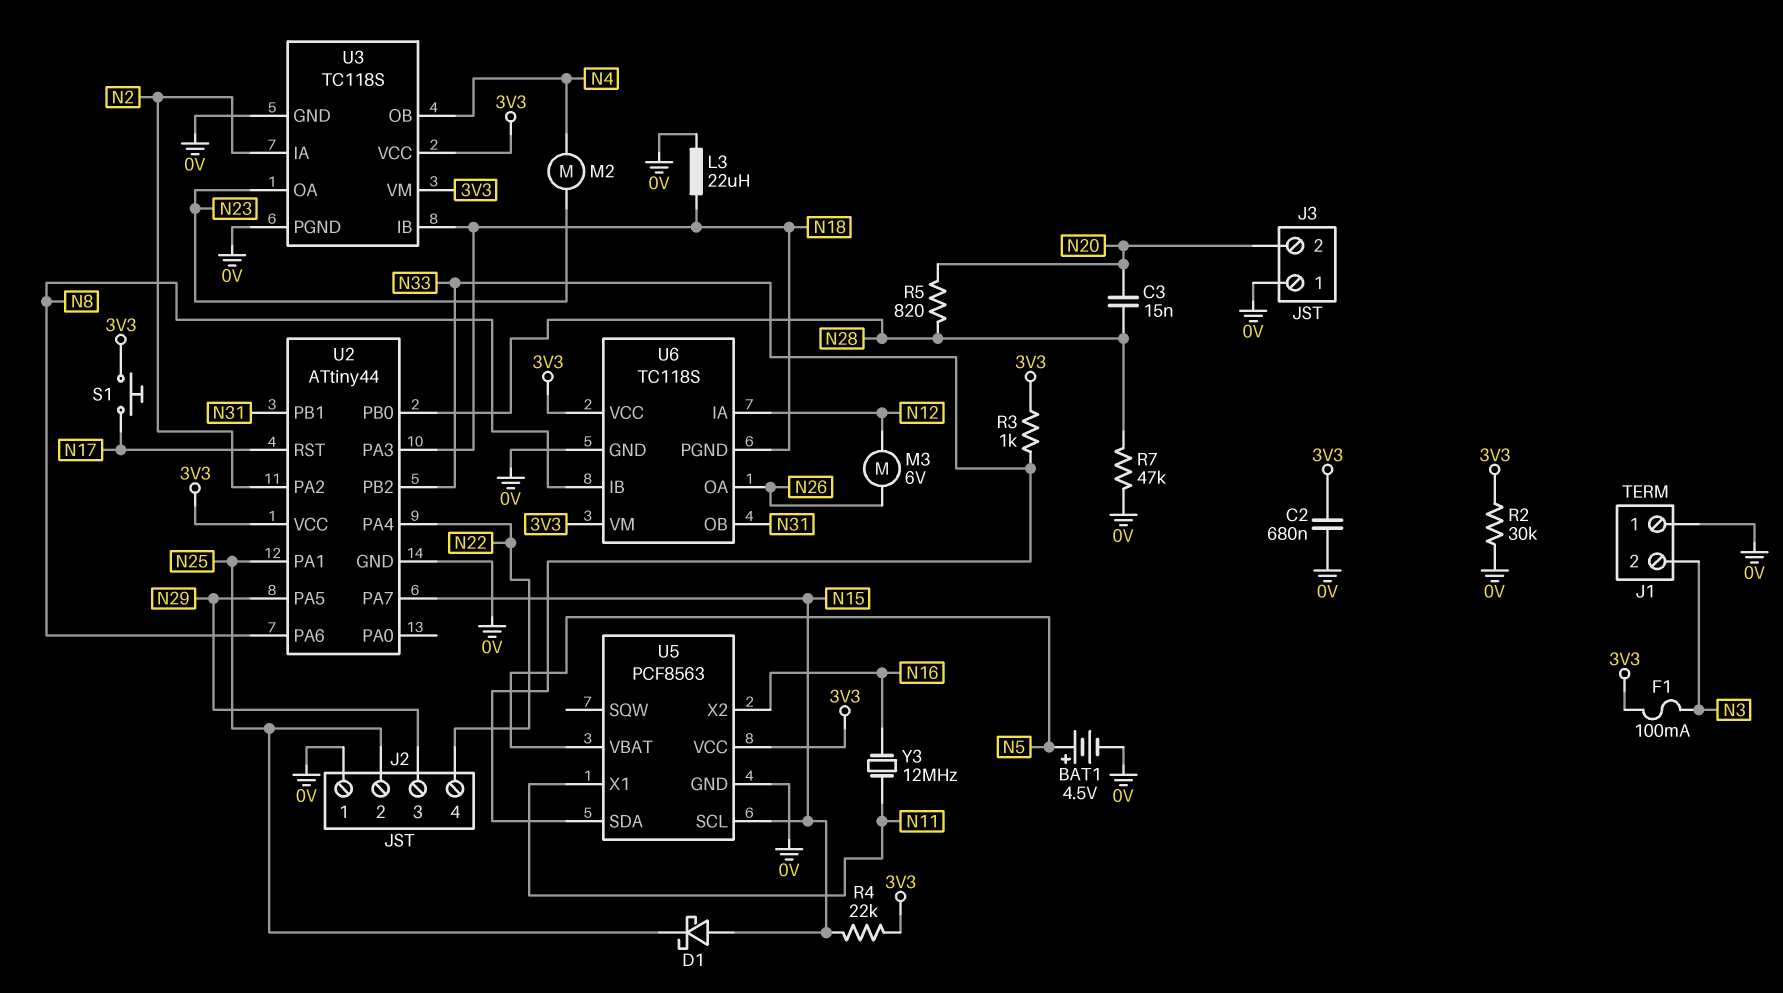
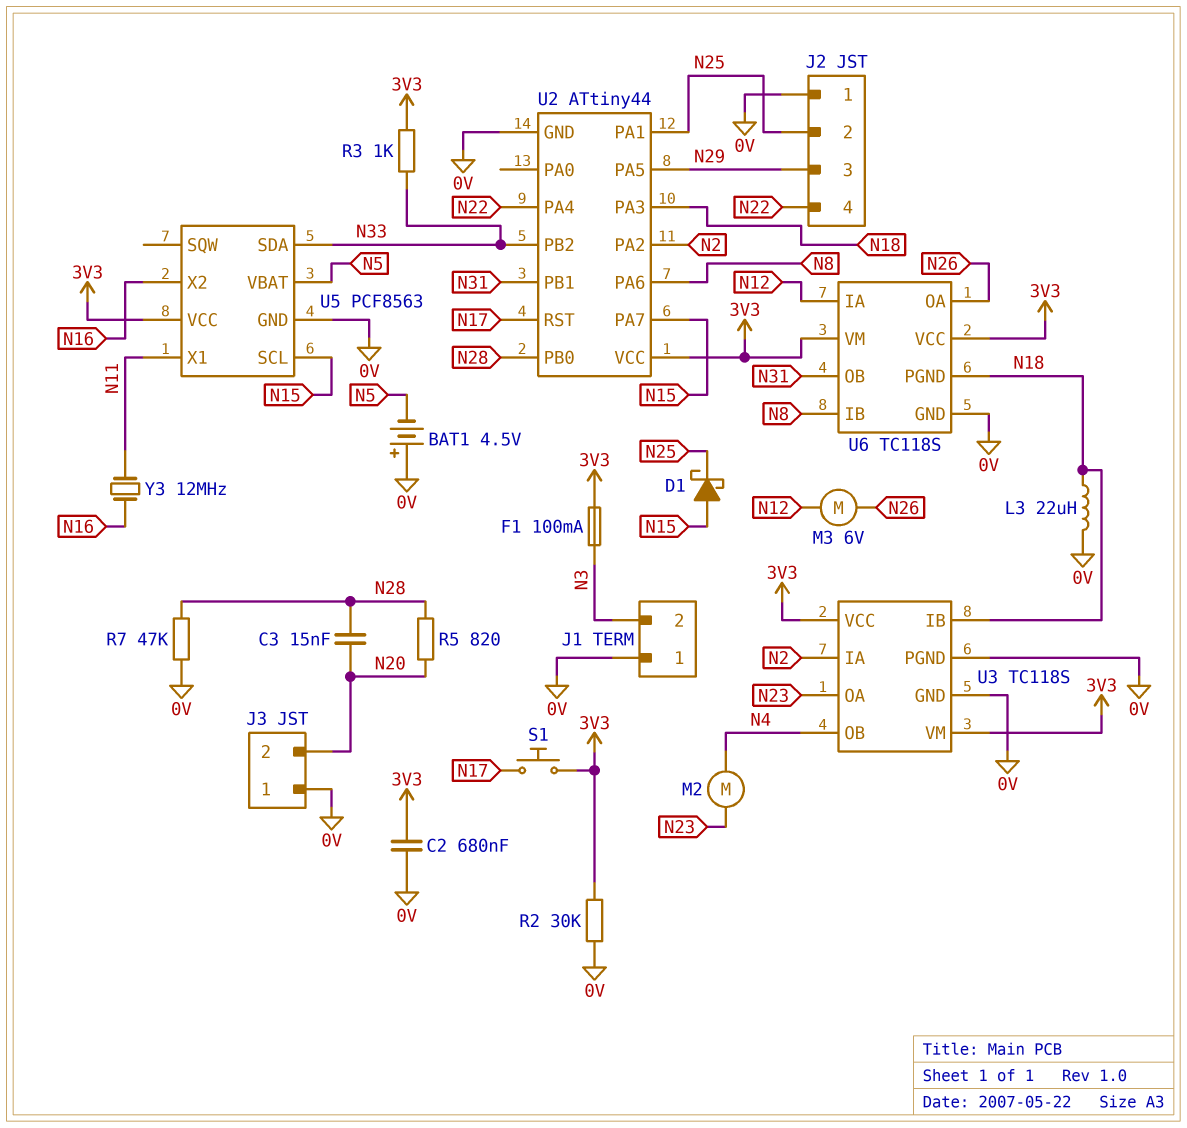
BAT1: 4.5V (plus N5, minus 0V) -> 4.5V (plus 0V, minus N5)
R4: 22k (3V3, N15) -> none

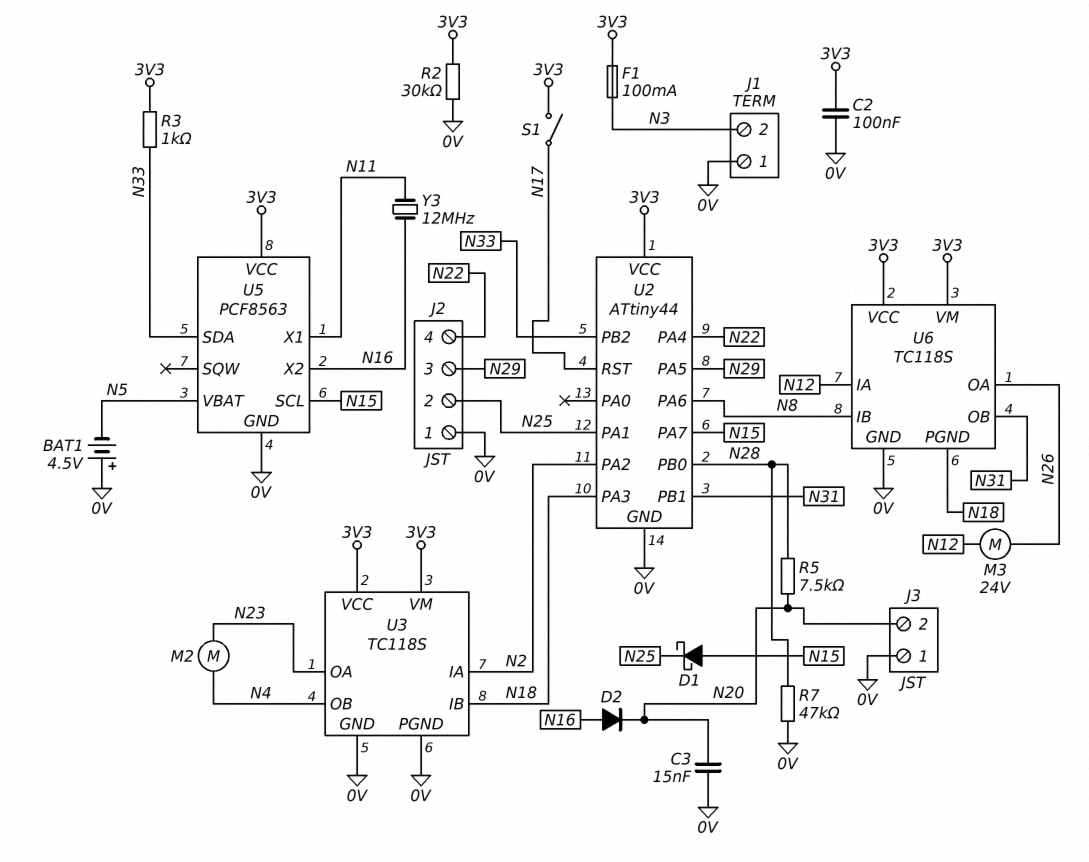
C2: 680nF (0V, 3V3) -> 100nF (0V, 3V3)
C3: 15nF (N20, N28) -> 15nF (0V, N20)
D2: none -> diode (A N16, K N20)
L3: 22uH (0V, N18) -> none
M3: motor 6V (N12, N26) -> motor 24V (N12, N26)
R5: 820 (N20, N28) -> 7.5k (N20, N28)
S1: button (3V3, N17) -> switch (3V3, N17)

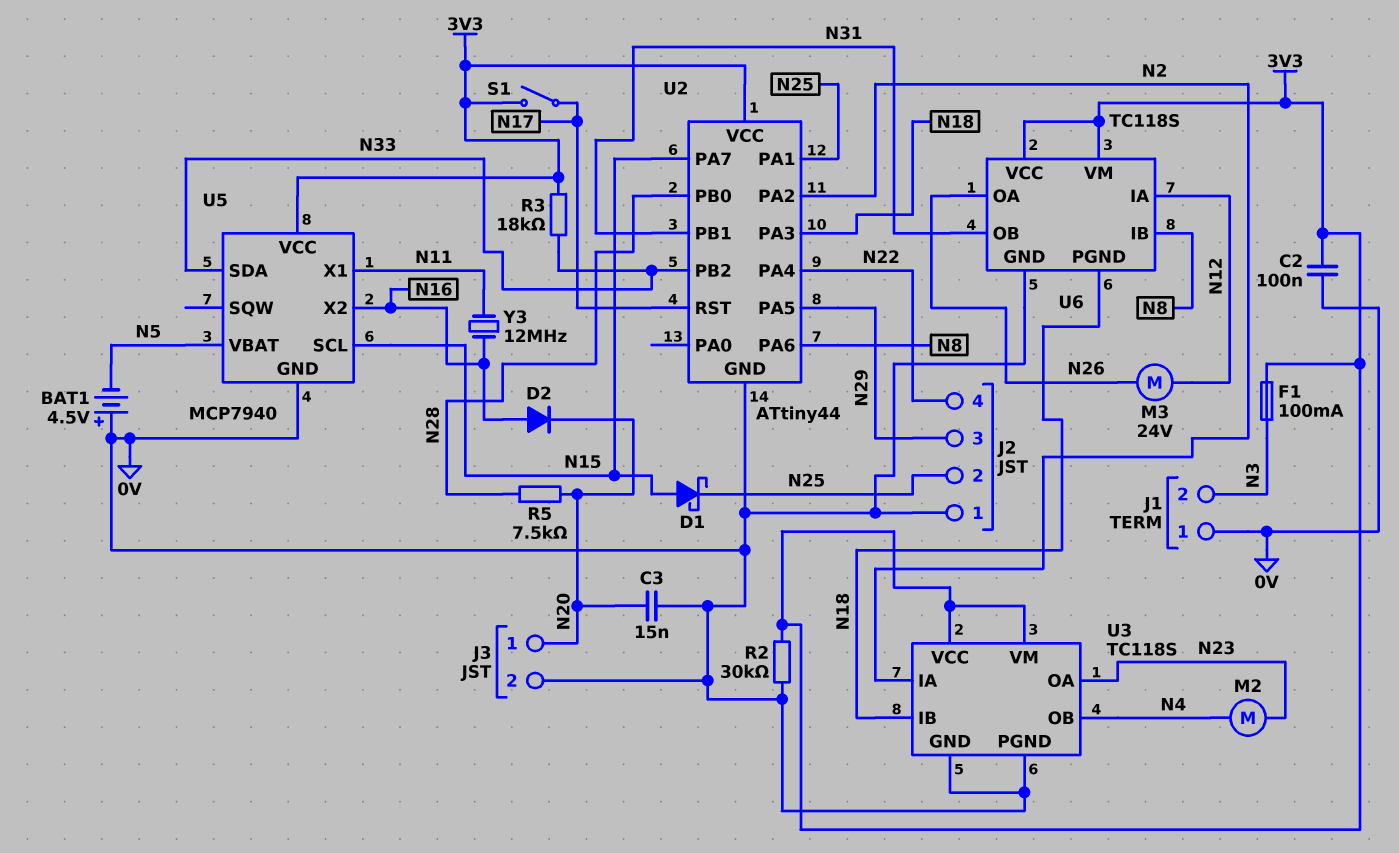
J3 pin 1: 0V -> N20
J3 pin 2: N20 -> 0V
R3: 1k (3V3, N33) -> 18k (3V3, N33)
R7: 47k (0V, N28) -> none
U5: PCF8563 -> MCP7940

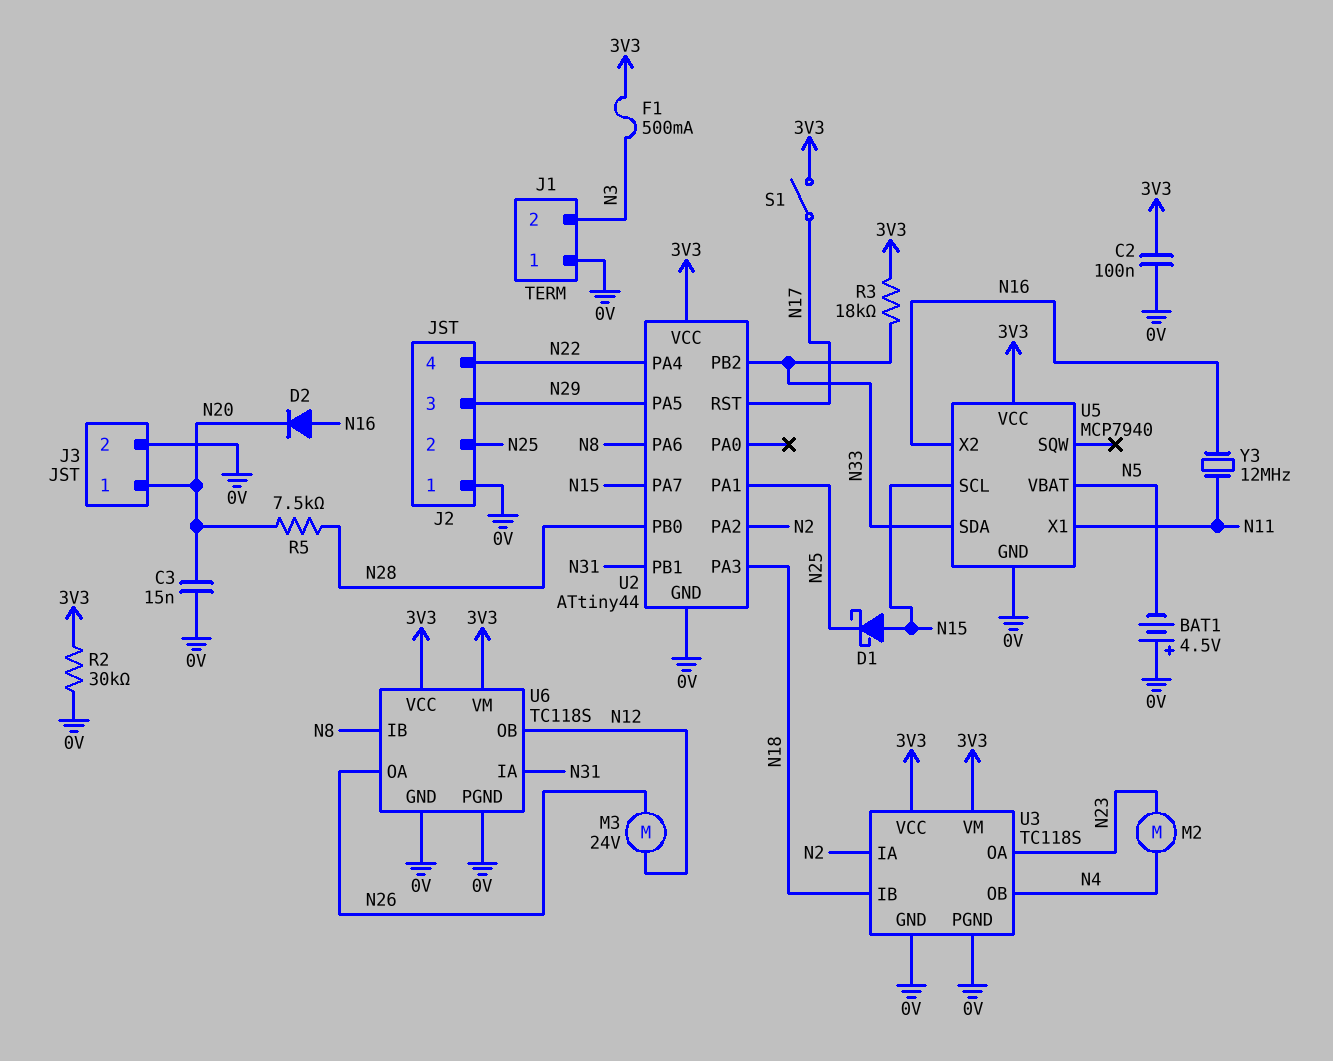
F1: 100mA (3V3, N3) -> 500mA (3V3, N3)
U6 pin IA: N12 -> N31
U6 pin OB: N31 -> N12
U6 pin PGND: N18 -> 0V

